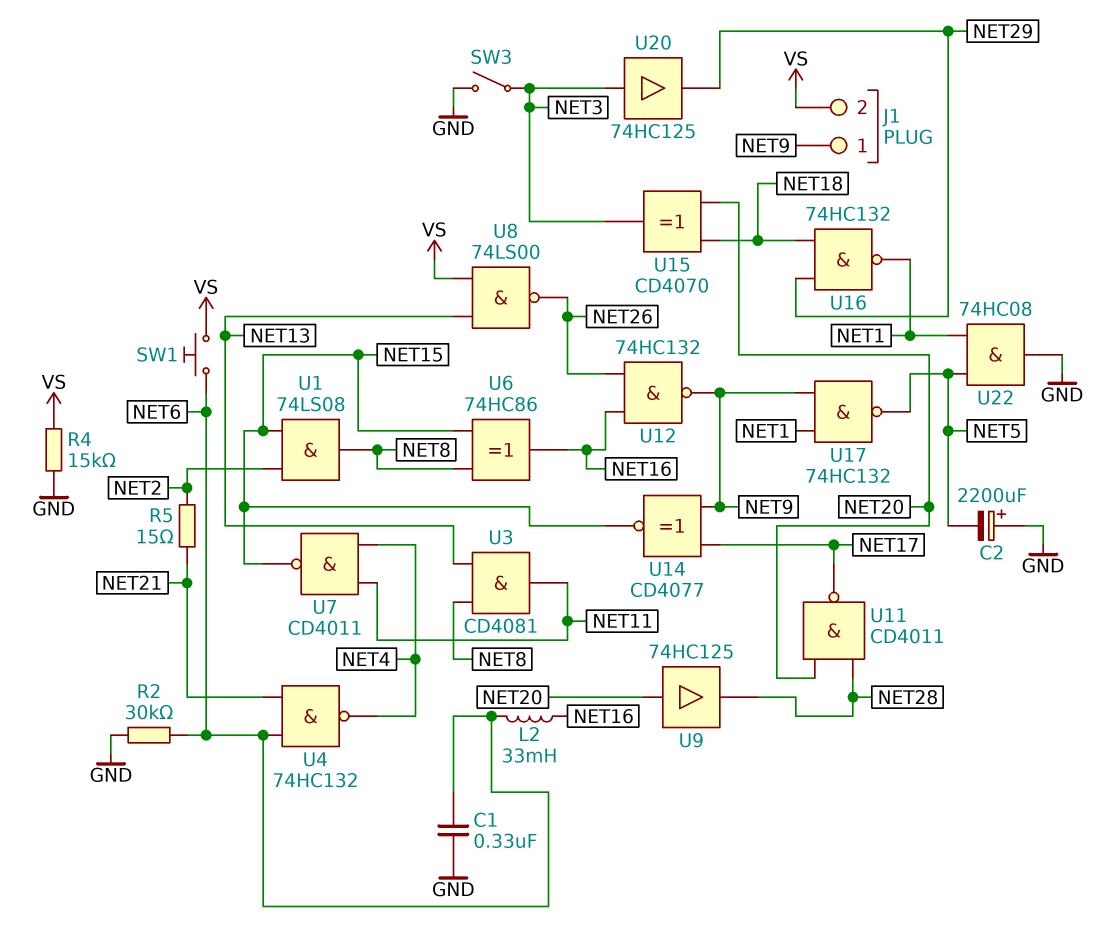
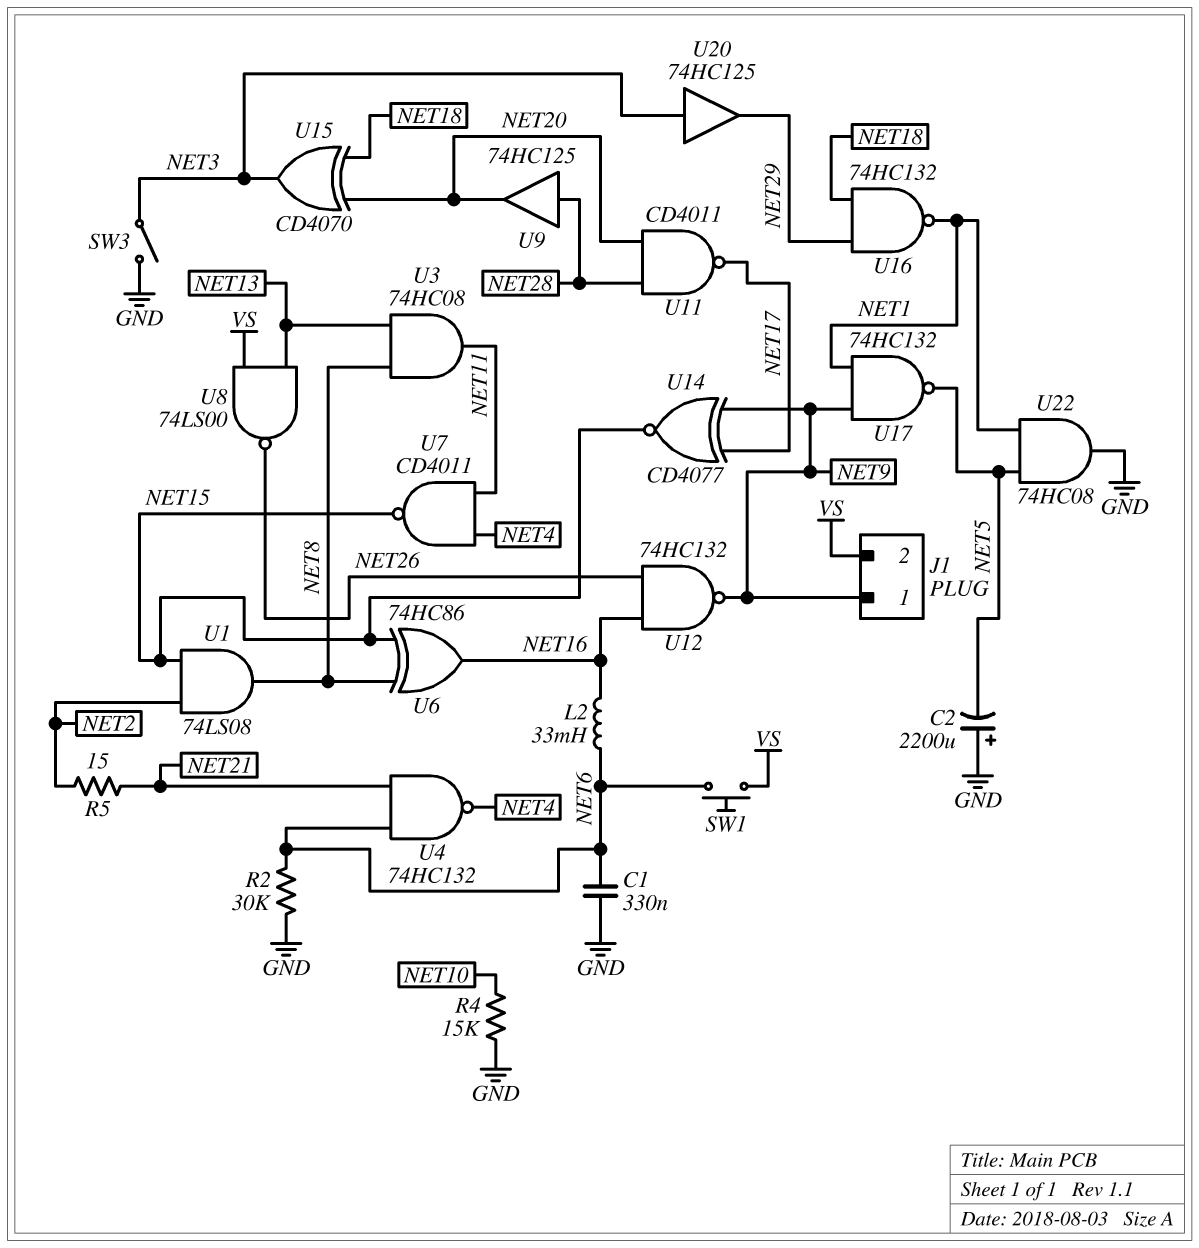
R4: 15k (GND, VS) -> 15k (GND, NET10)
U3: AND CD4081 (in NET8, in NET13, out NET11) -> AND 74HC08 (in NET8, in NET13, out NET11)
U9: buffer 74HC125 (in NET20, out NET28) -> buffer 74HC125 (in NET28, out NET20)

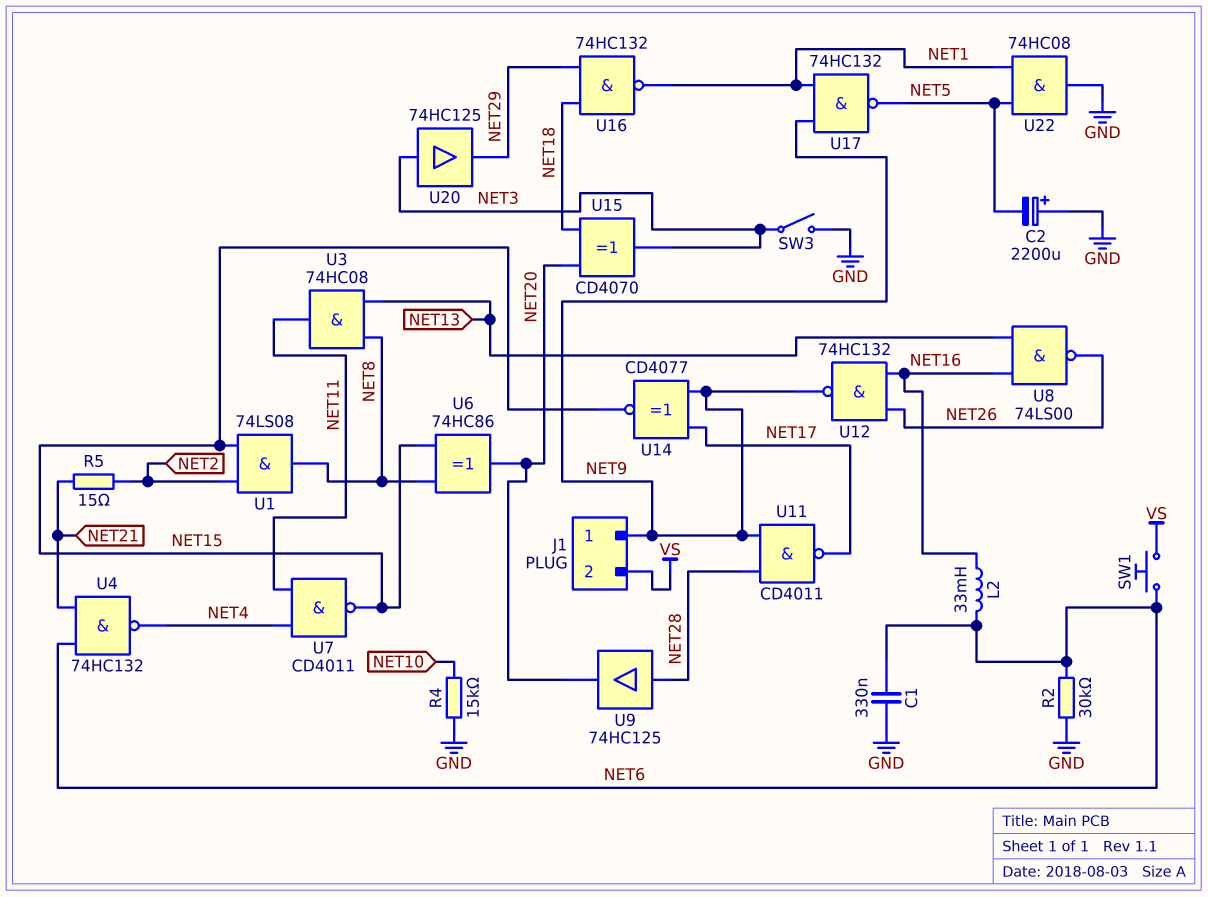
U6: XOR 74HC86 (in NET8, in NET15, out NET16) -> XOR 74HC86 (in NET8, in NET15, out NET20)
U8: NAND 74LS00 (in NET13, in VS, out NET26) -> NAND 74LS00 (in NET13, in NET16, out NET26)
U11: NAND CD4011 (in NET20, in NET28, out NET17) -> NAND CD4011 (in NET9, in NET28, out NET17)

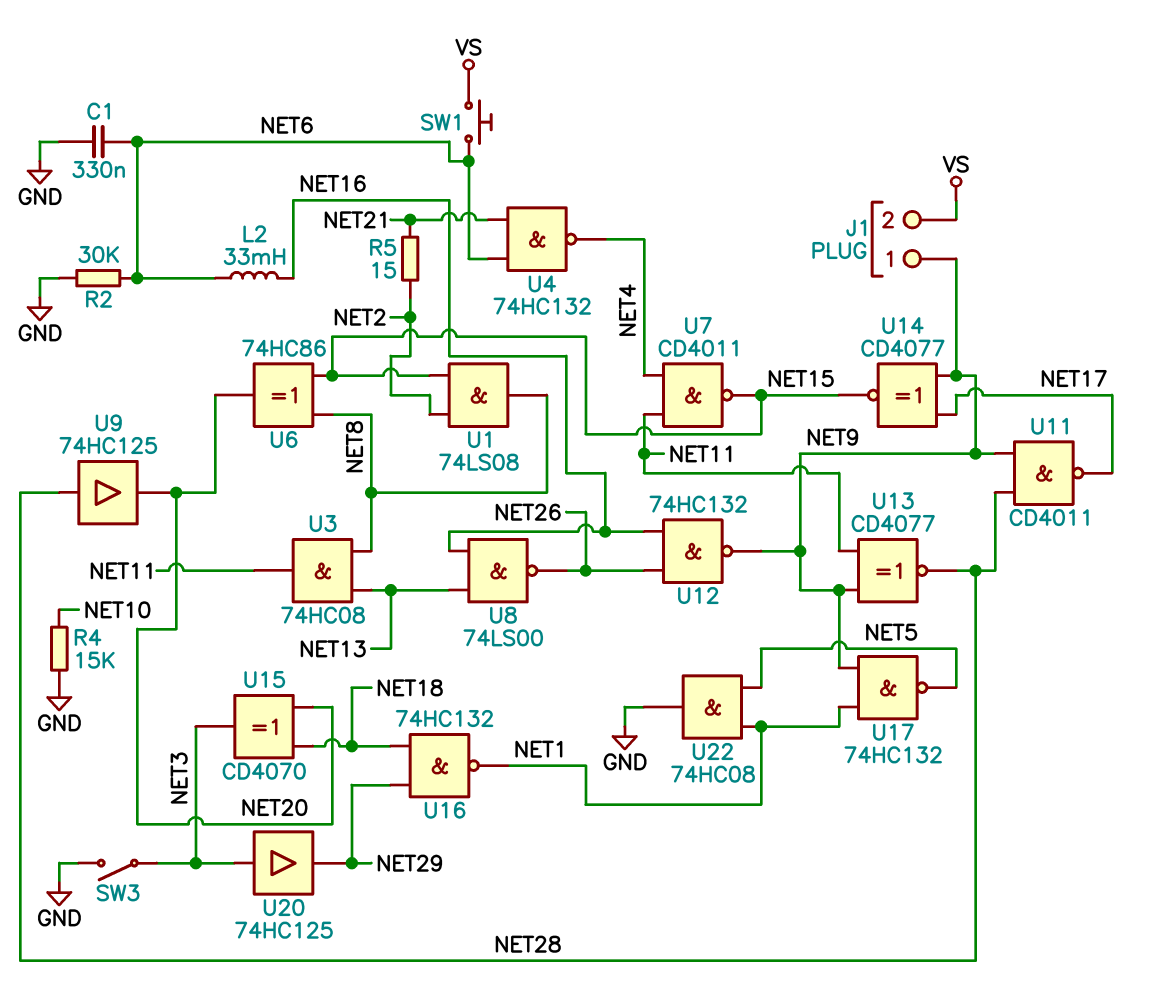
C2: 2200uF (plus GND, minus NET5) -> none
U13: none -> XNOR CD4077 (in NET9, in NET11, out NET28)

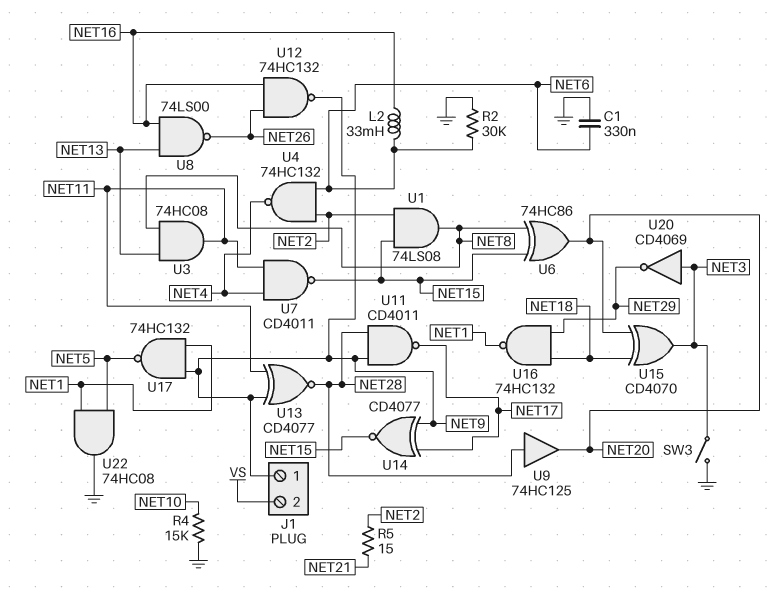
SW1: button (NET6, VS) -> none
U4: NAND 74HC132 (in NET6, in NET21, out NET4) -> NAND 74HC132 (in NET2, in NET6, out NET4)
U20: buffer 74HC125 (in NET3, out NET29) -> NOT CD4069 (in NET3, out NET29)

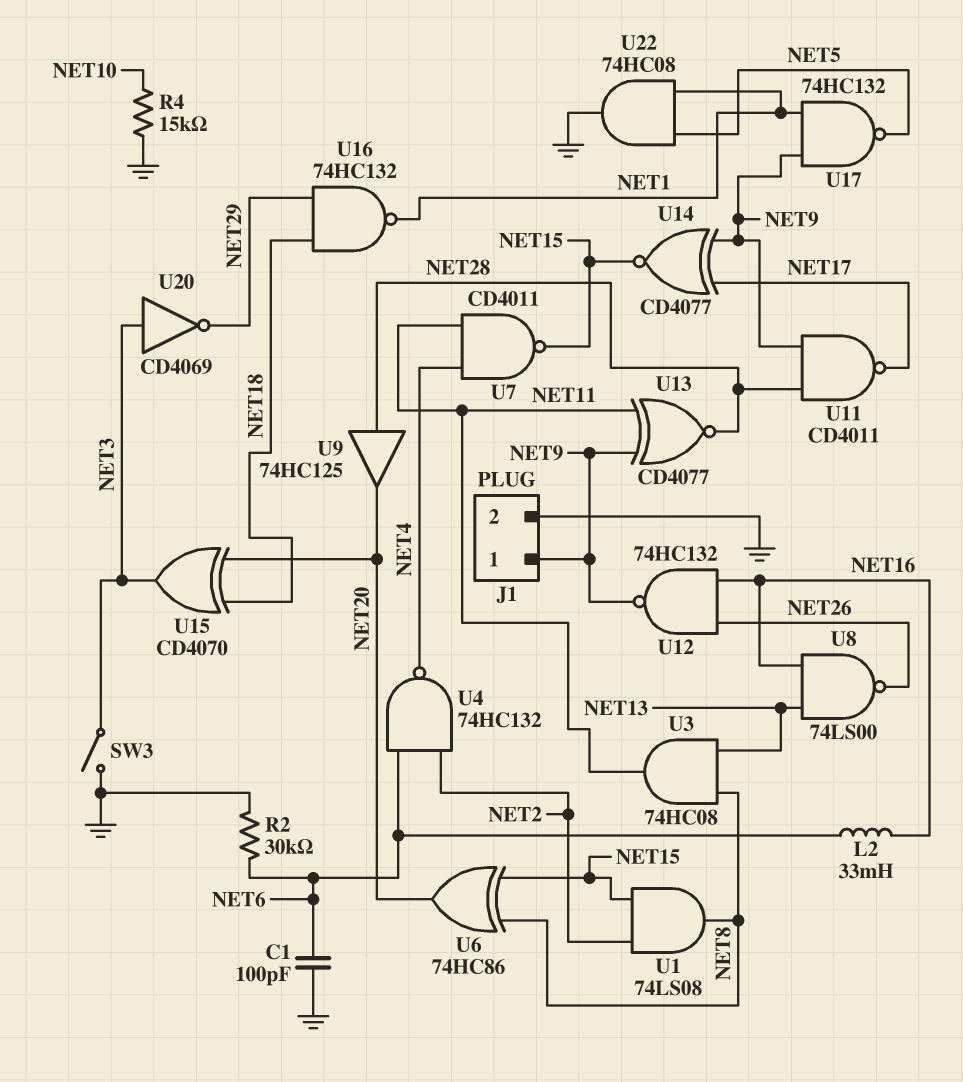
C1: 330nF (GND, NET6) -> 100pF (GND, NET6)
J1 pin 2: VS -> GND
R5: 15 (NET2, NET21) -> none

